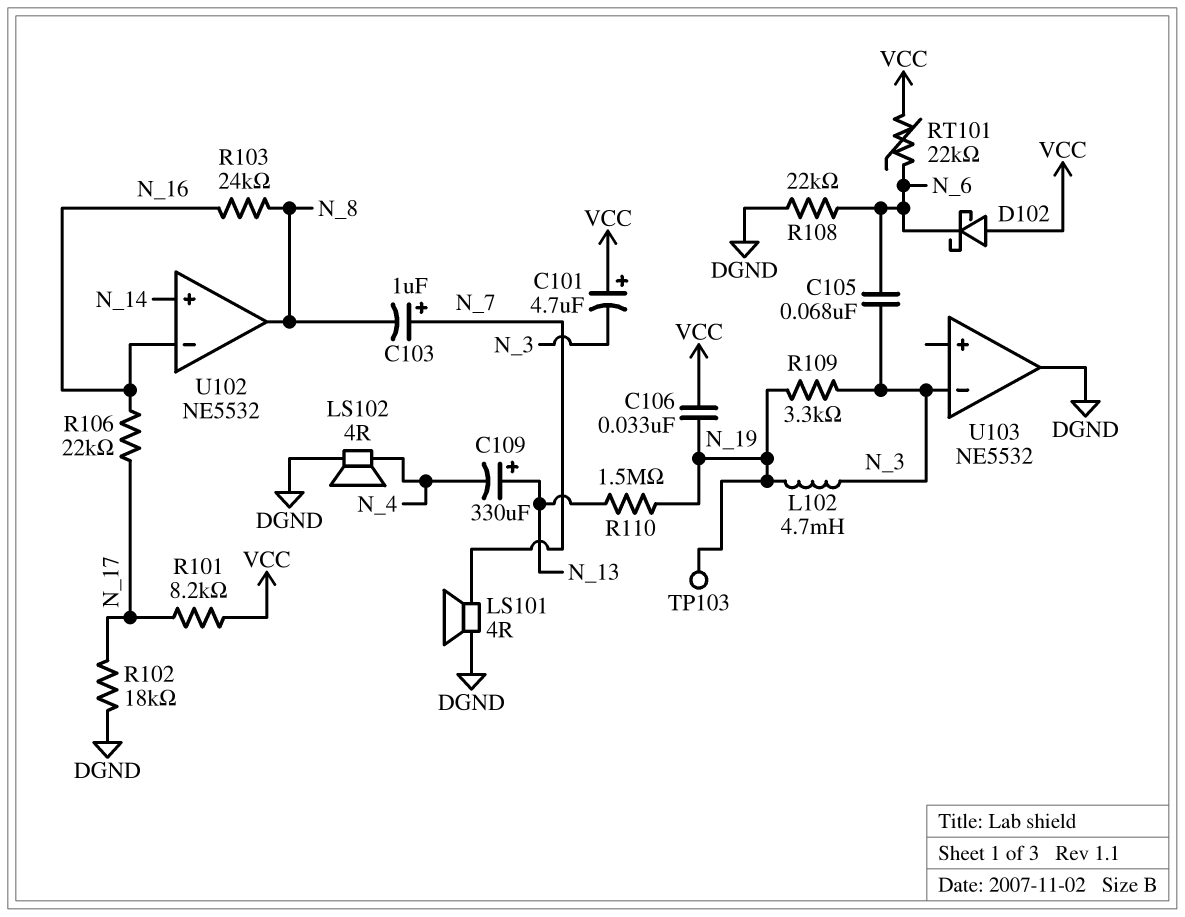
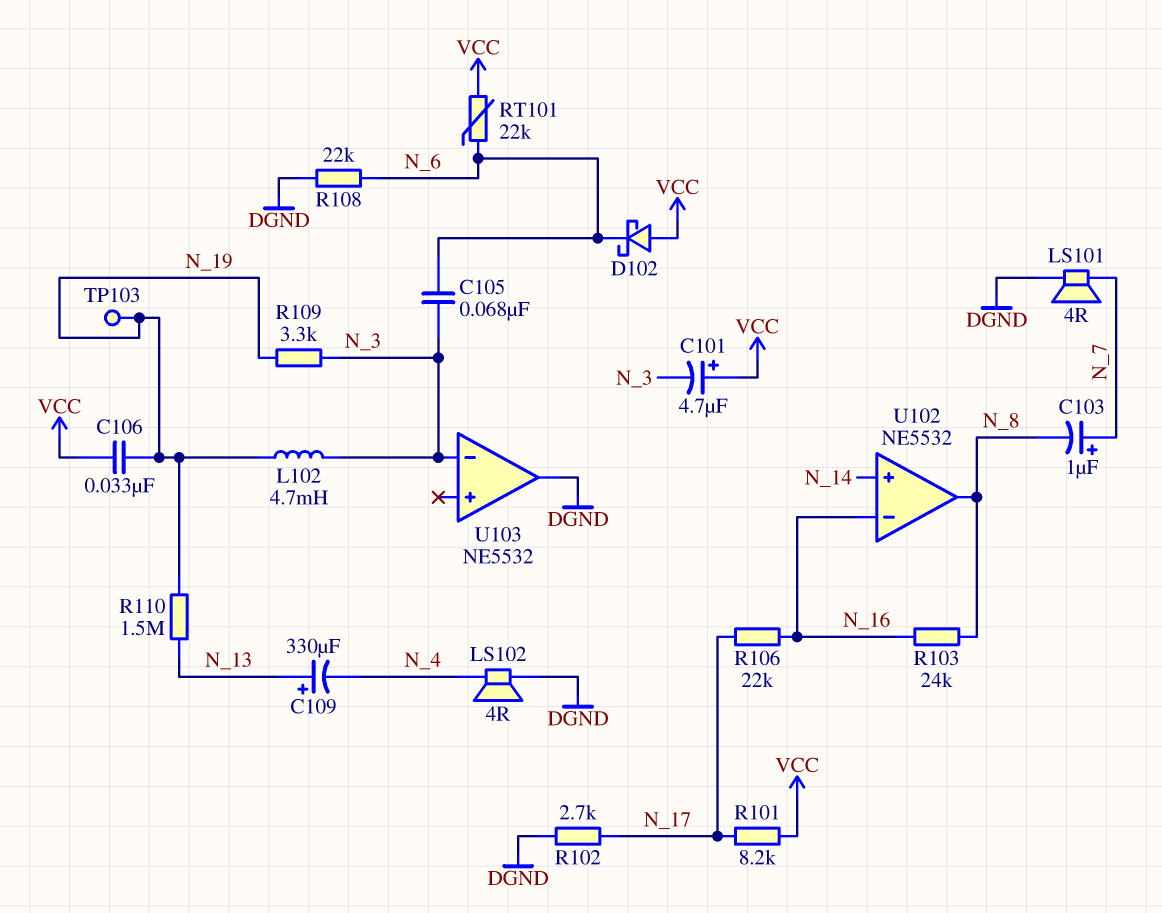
R102: 18k (DGND, N_17) -> 2.7k (DGND, N_17)

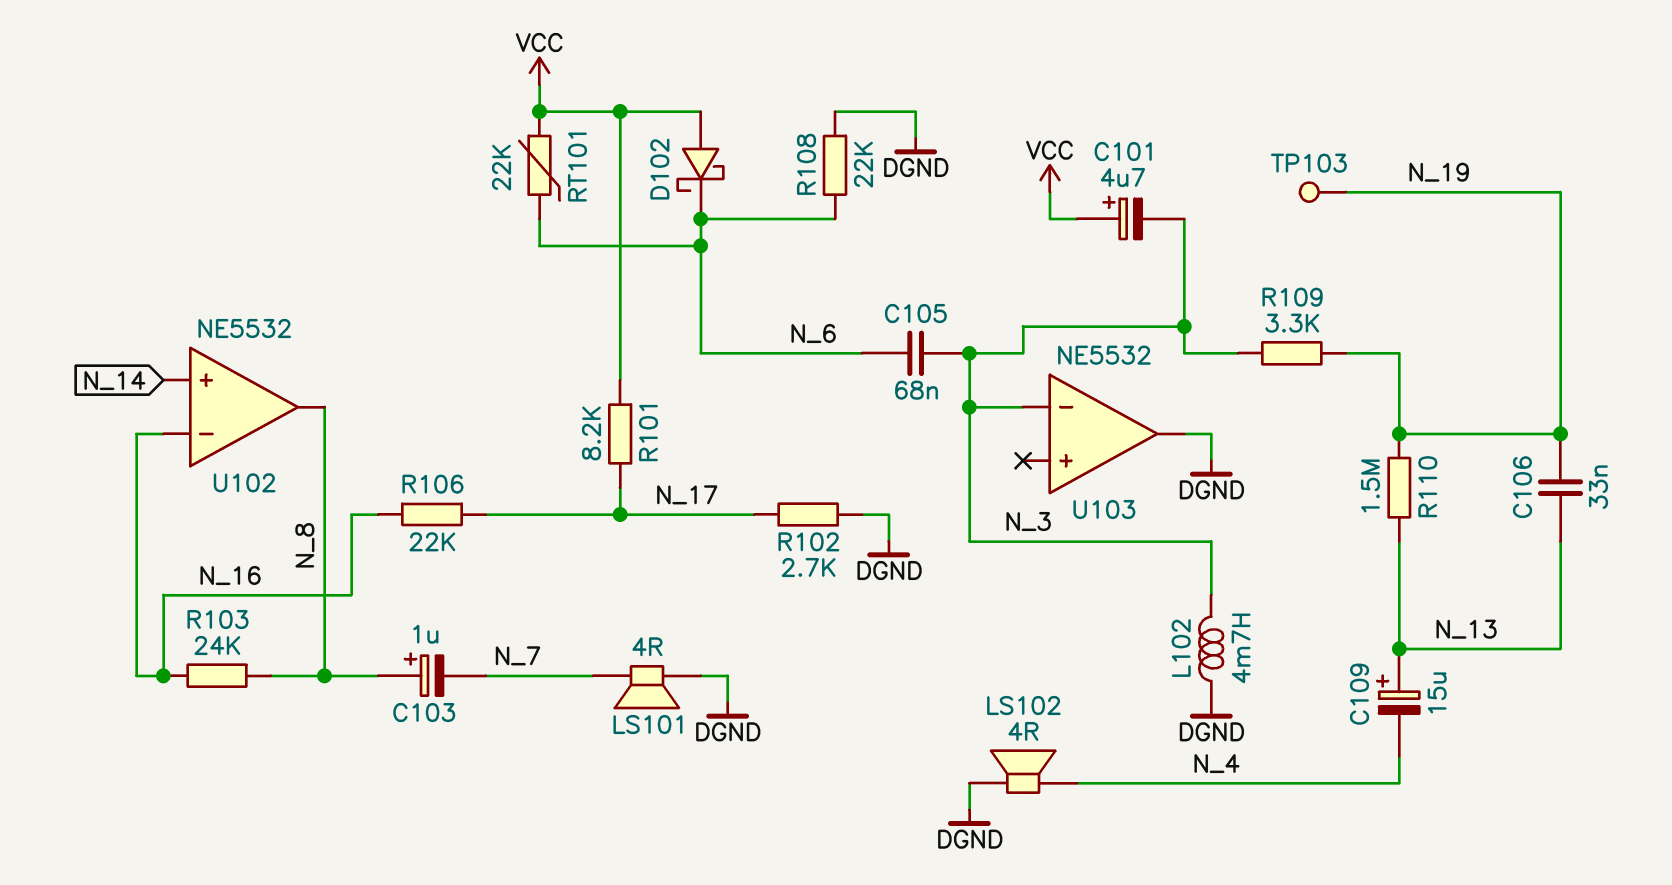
C103: 1uF (plus N_7, minus N_8) -> 1uF (plus N_8, minus N_7)
C106: 33nF (N_19, VCC) -> 33nF (N_13, N_19)
C109: 330uF (plus N_13, minus N_4) -> 15uF (plus N_13, minus N_4)
L102: 4.7mH (N_3, N_19) -> 4.7mH (DGND, N_3)

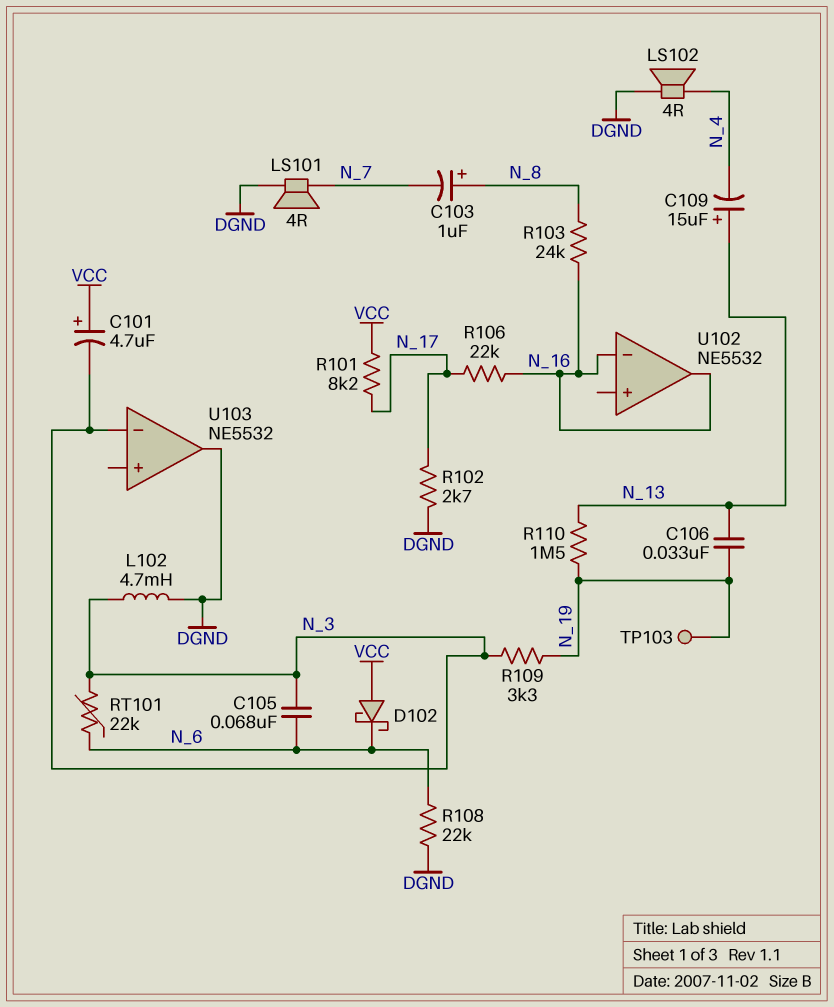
RT101: 22k (N_6, VCC) -> 22k (N_3, N_6)
U102 pin in+: N_14 -> none
U102 pin out: N_8 -> N_16

